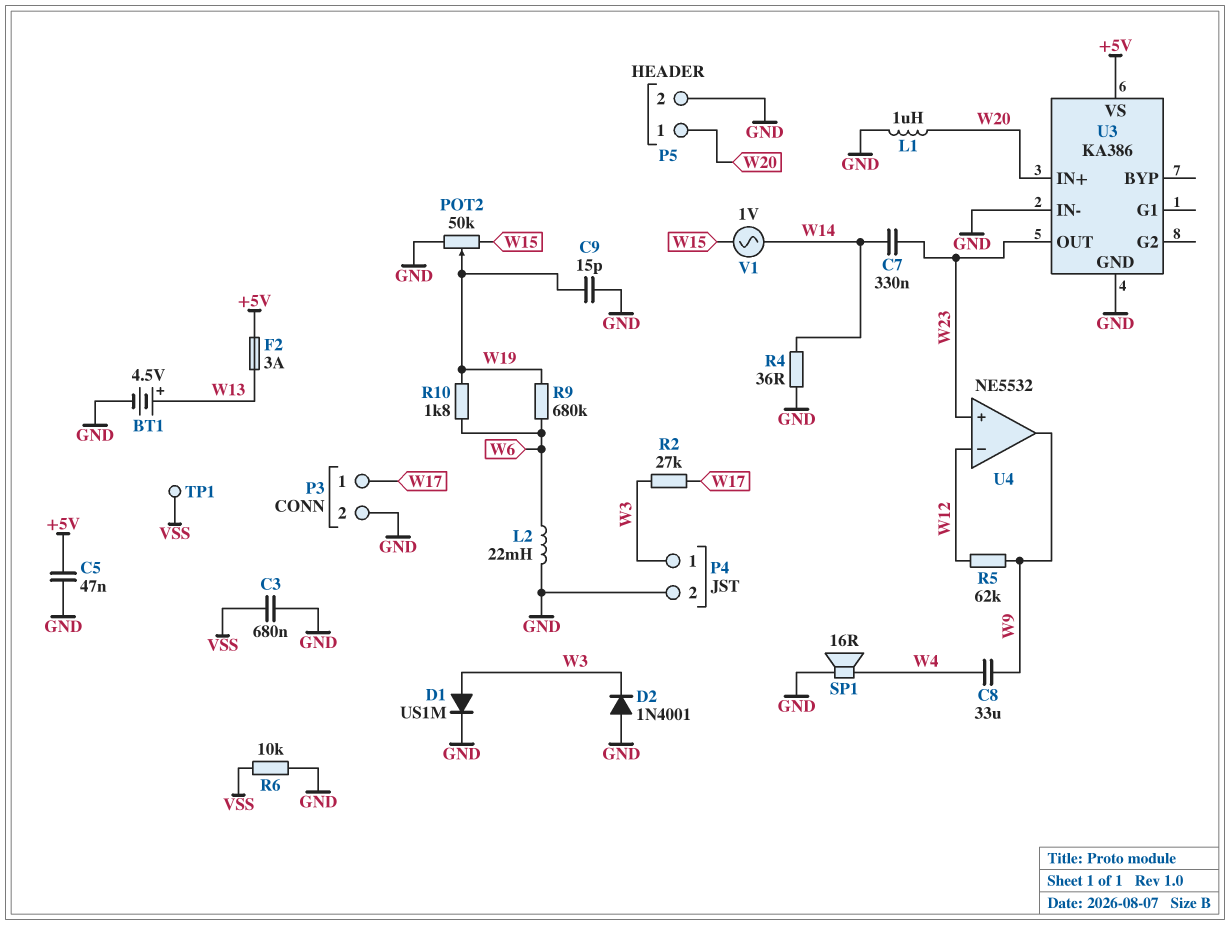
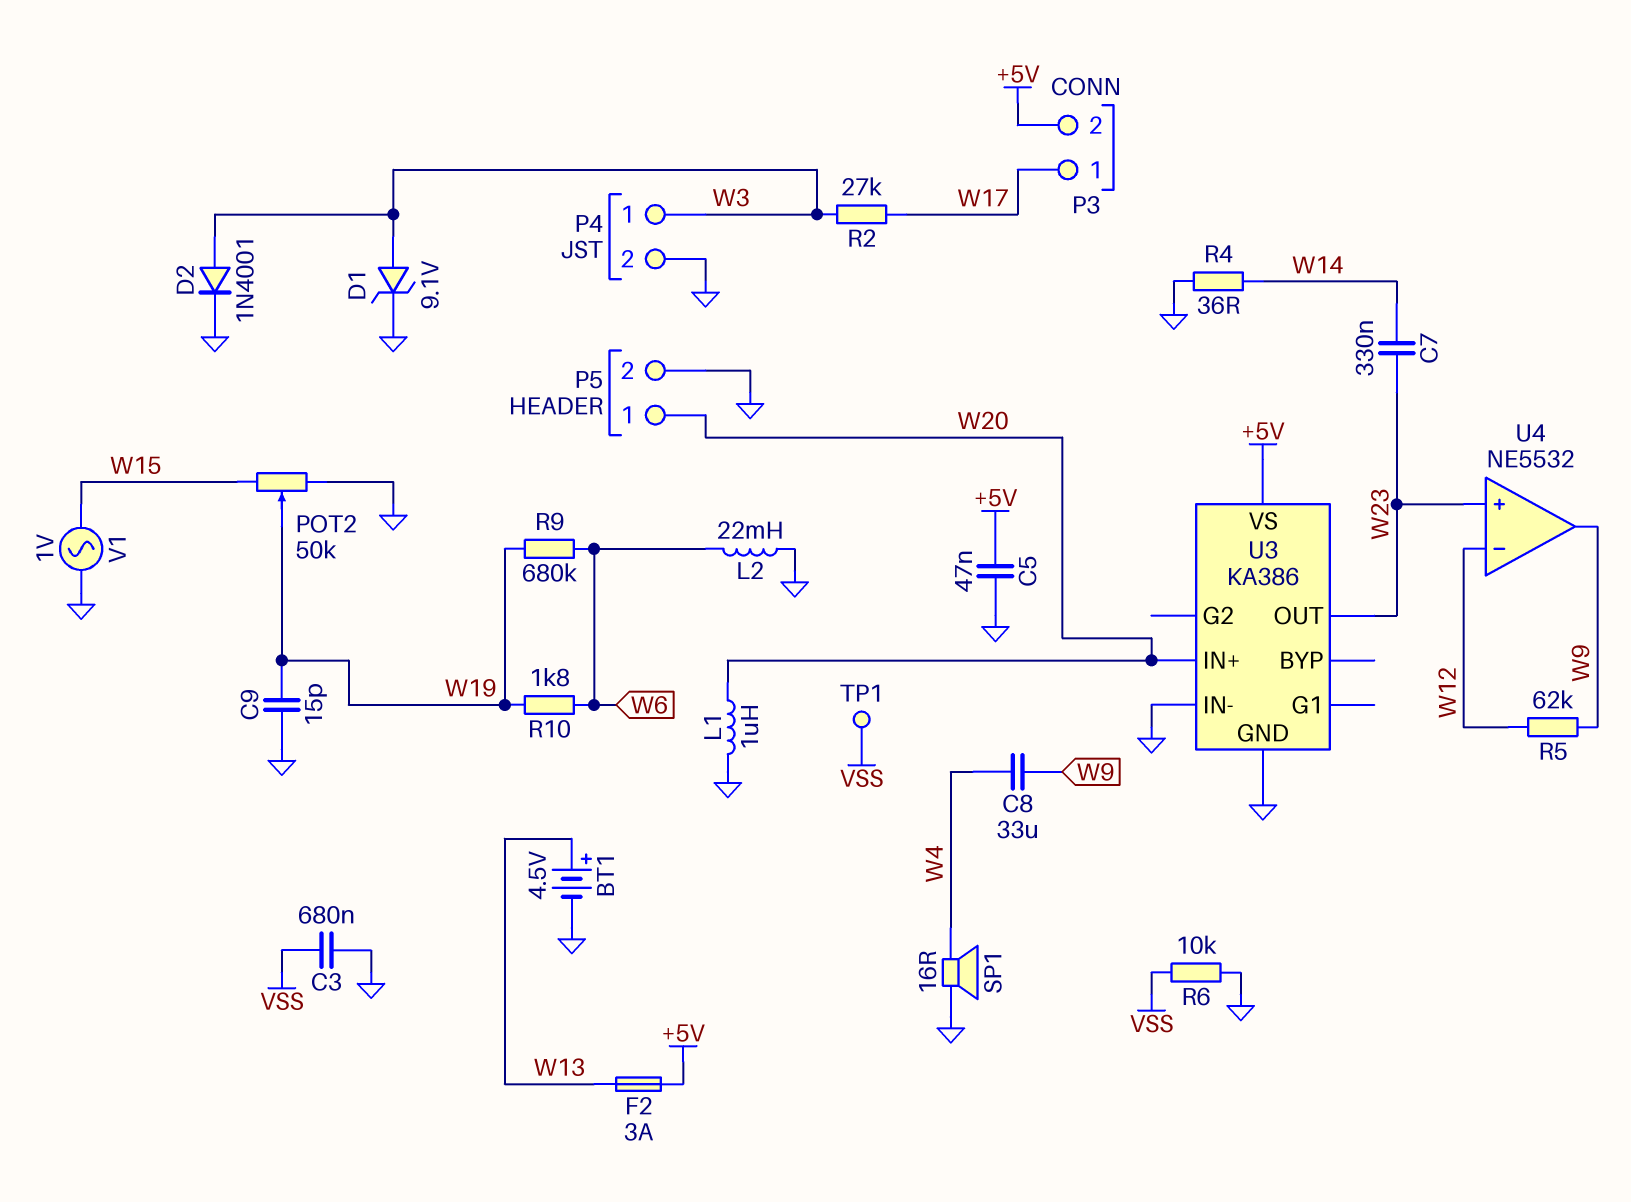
D1: diode US1M (A W3, K GND) -> zener 9.1V (A W3, K GND)
D2: diode 1N4001 (A GND, K W3) -> diode 1N4001 (A W3, K GND)
P3 pin 2: GND -> +5V
V1: AC 1V (W14, W15) -> AC 1V (GND, W15)

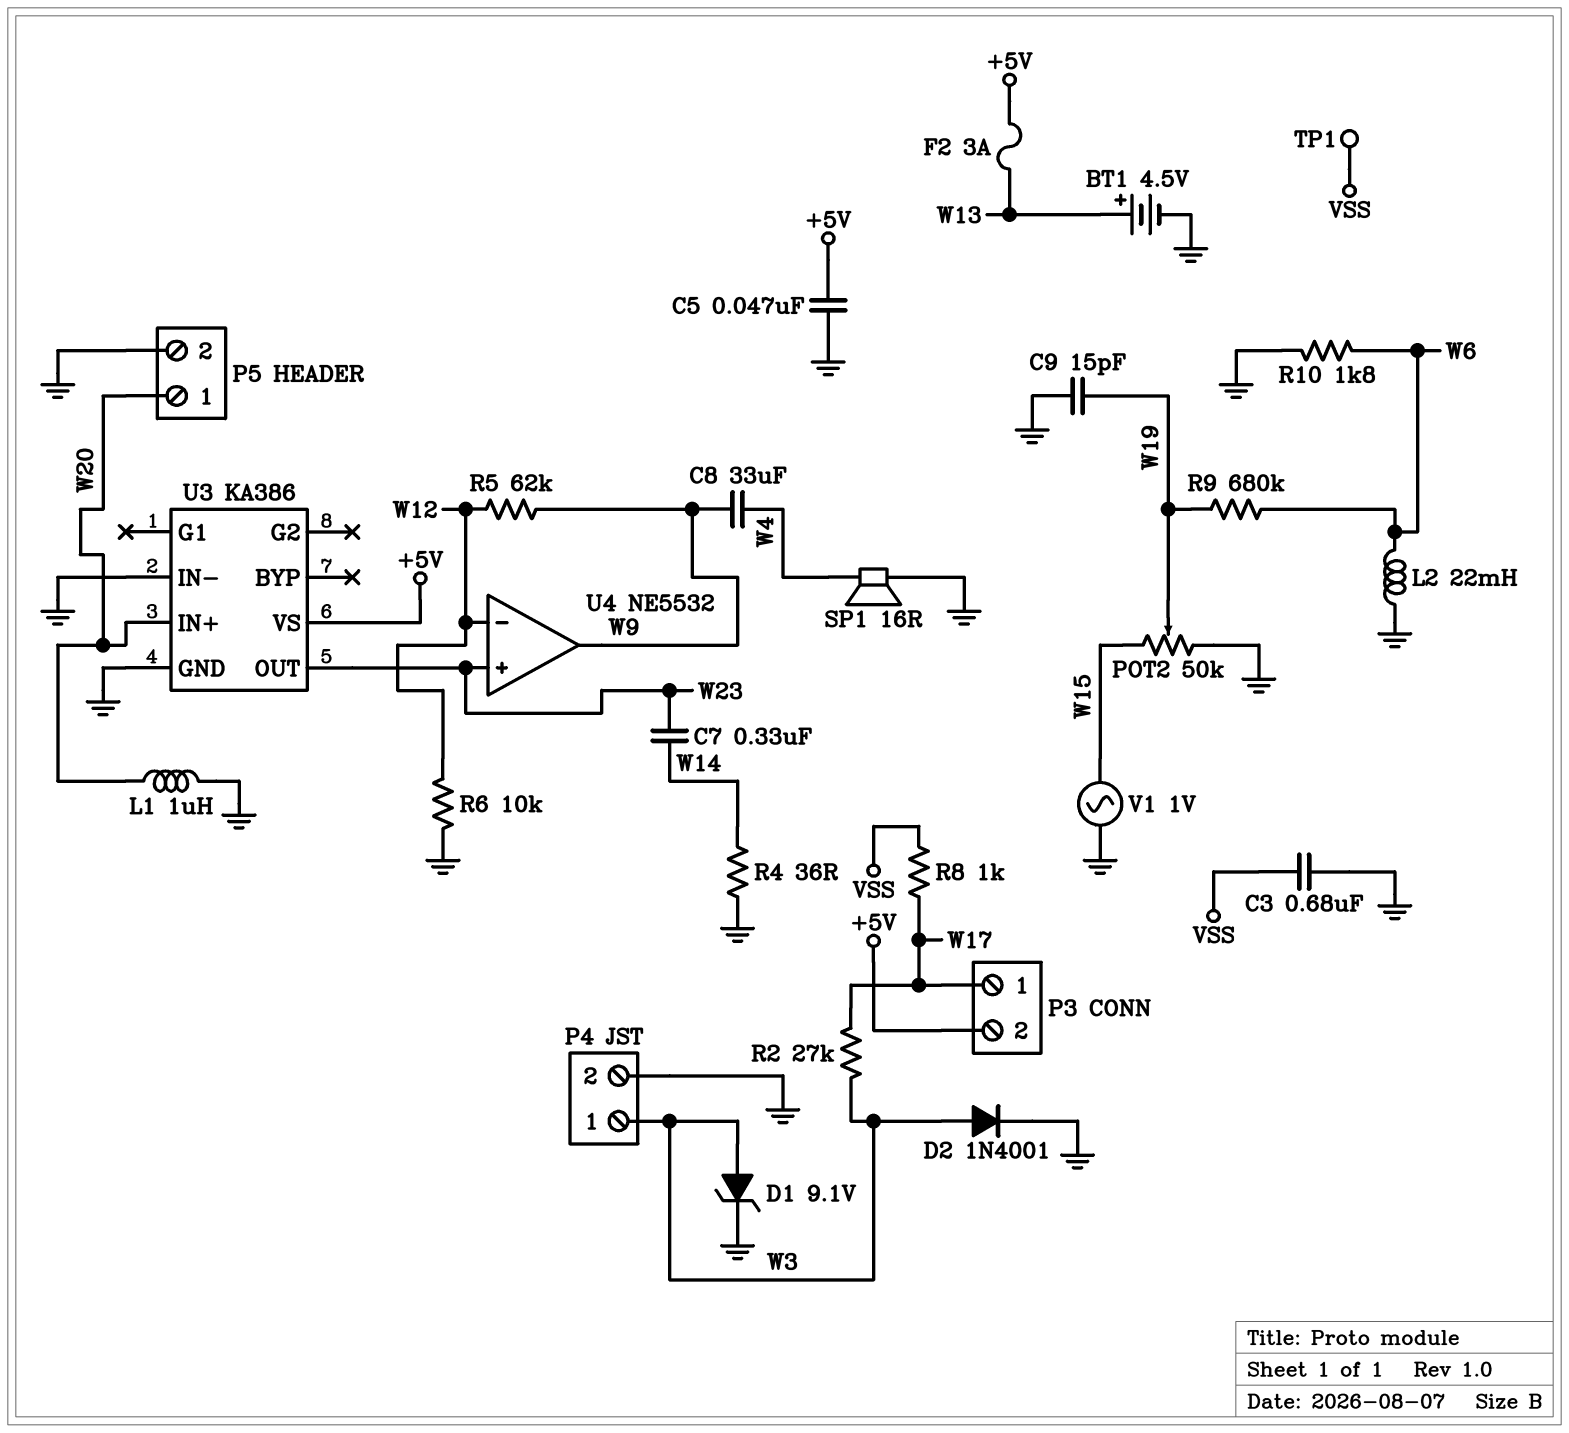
R6: 10k (GND, VSS) -> 10k (GND, W12)
R8: none -> 1k (VSS, W17)
R10: 1.8k (W6, W19) -> 1.8k (GND, W6)

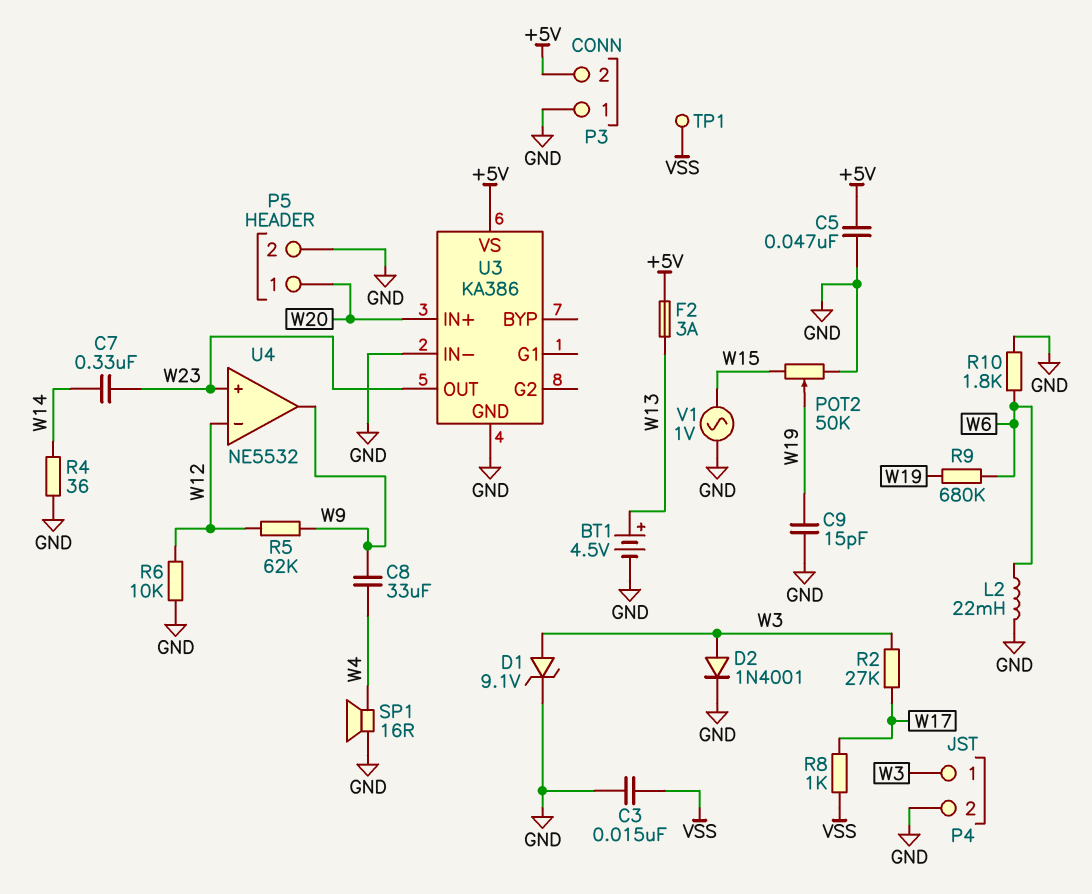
C3: 680nF (GND, VSS) -> 15nF (GND, VSS)
L1: 1uH (GND, W20) -> none
P3 pin 1: W17 -> GND

